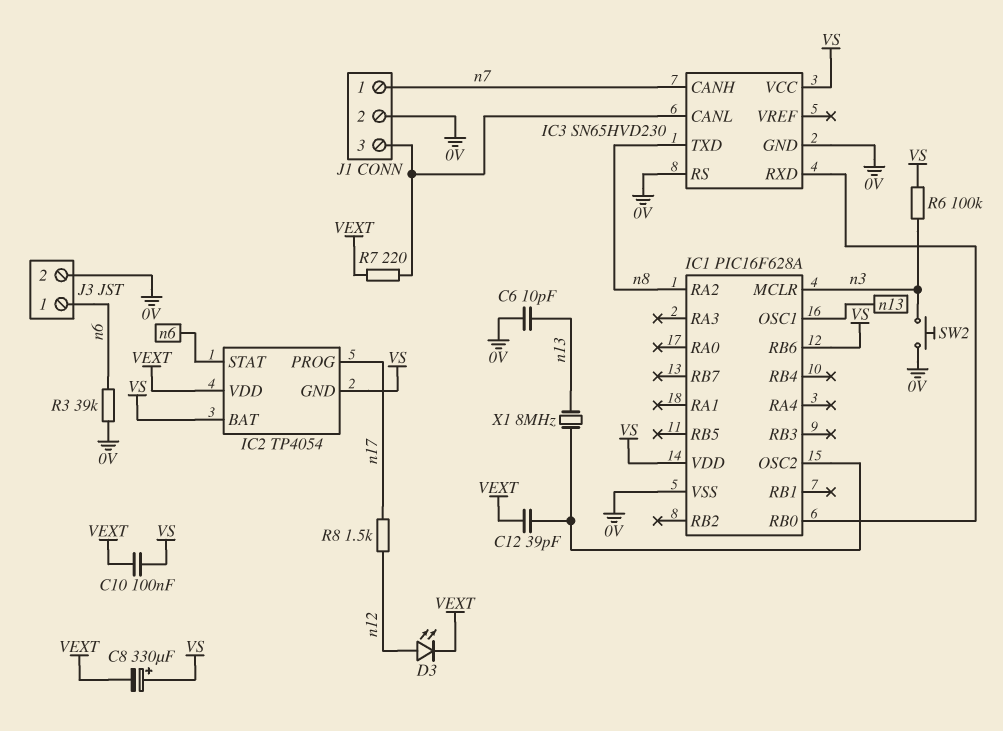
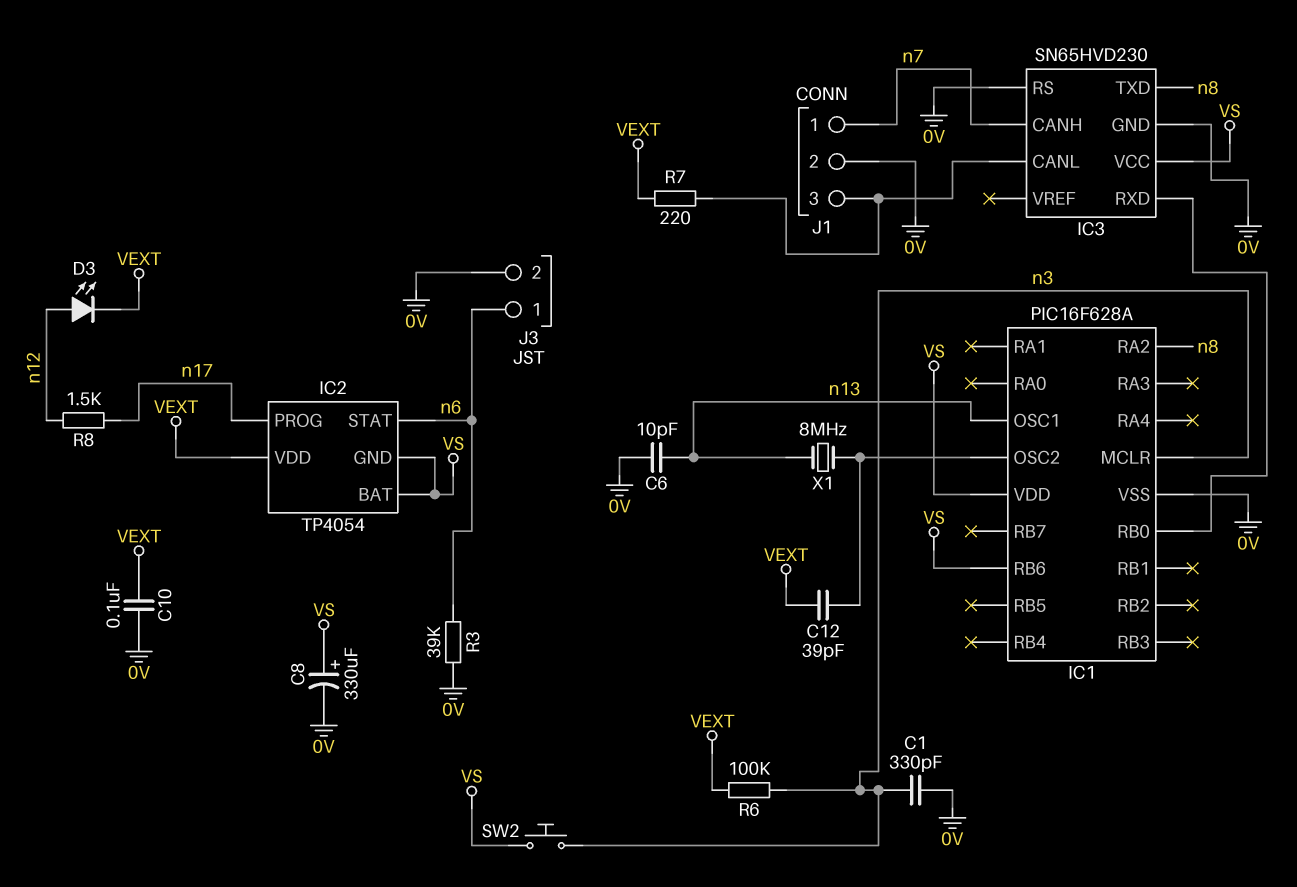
C1: none -> 330pF (0V, n3)
C8: 330uF (plus VS, minus VEXT) -> 330uF (plus VS, minus 0V)
C10: 100nF (VEXT, VS) -> 100nF (0V, VEXT)
R6: 100k (VS, n3) -> 100k (VEXT, n3)
SW2: button (0V, n3) -> button (VS, n3)

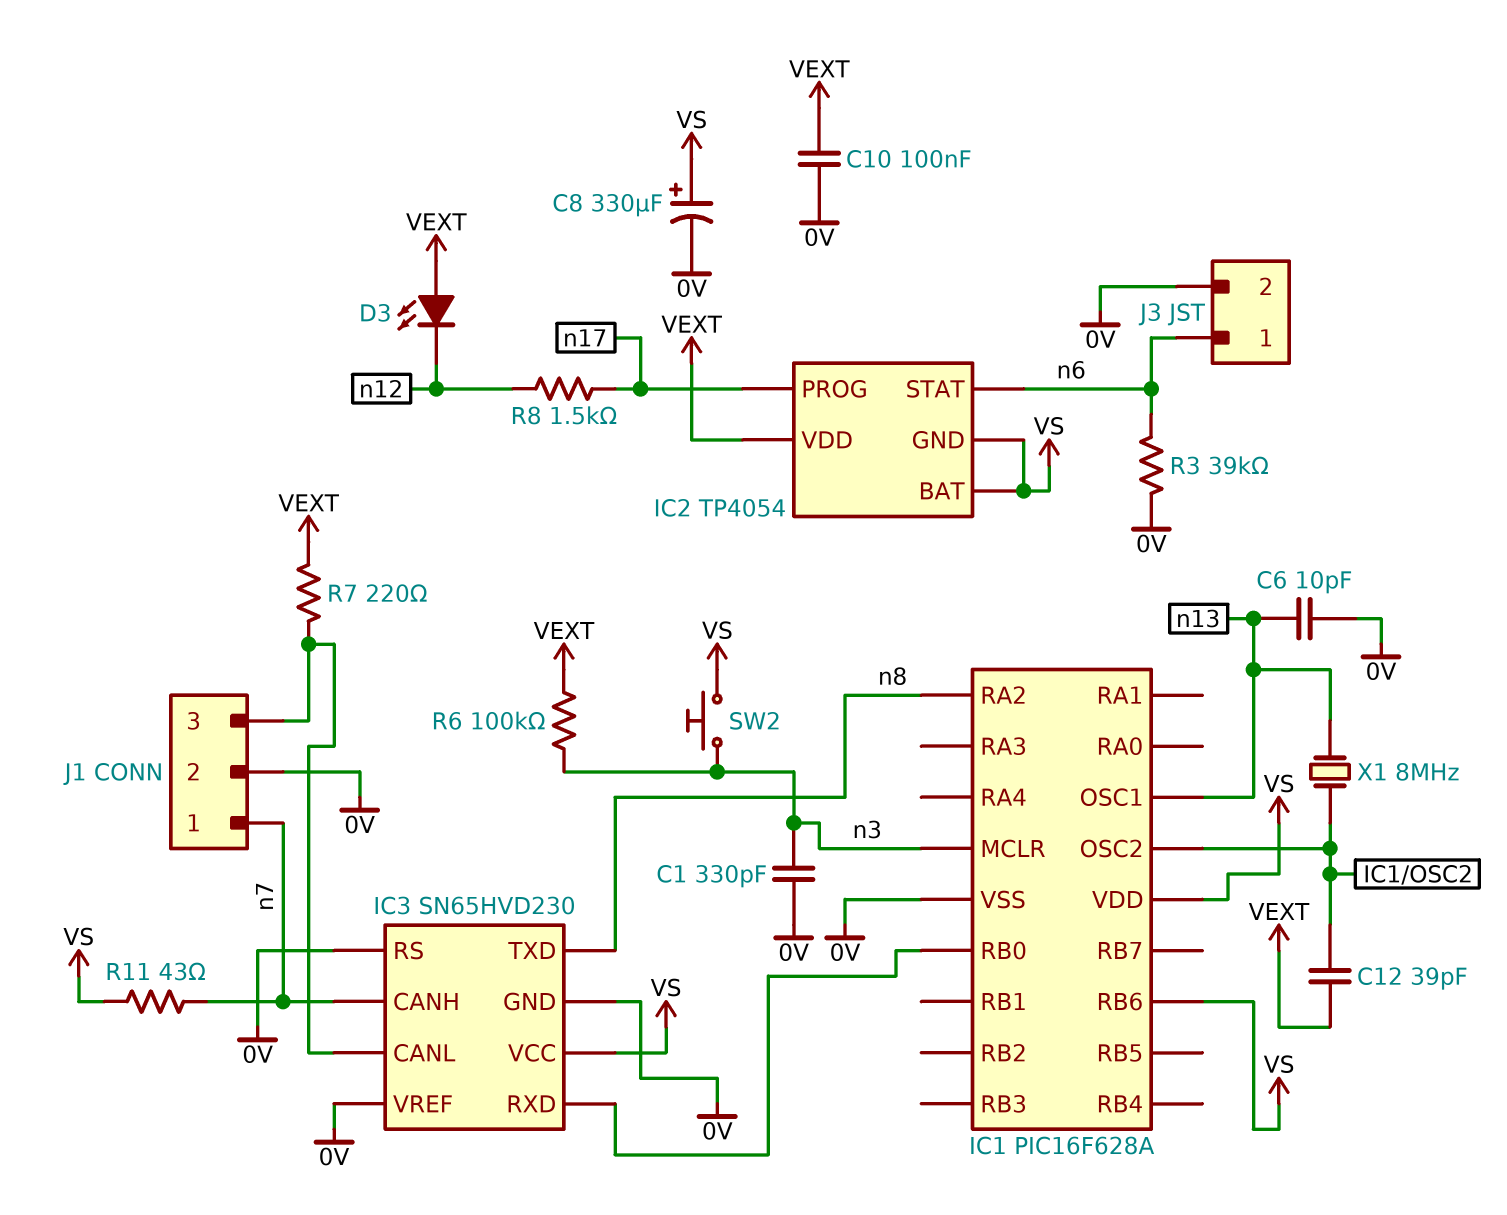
D3: LED (A n12, K VEXT) -> LED (A VEXT, K n12)
IC3 pin VREF: none -> 0V
R11: none -> 43 (VS, n7)

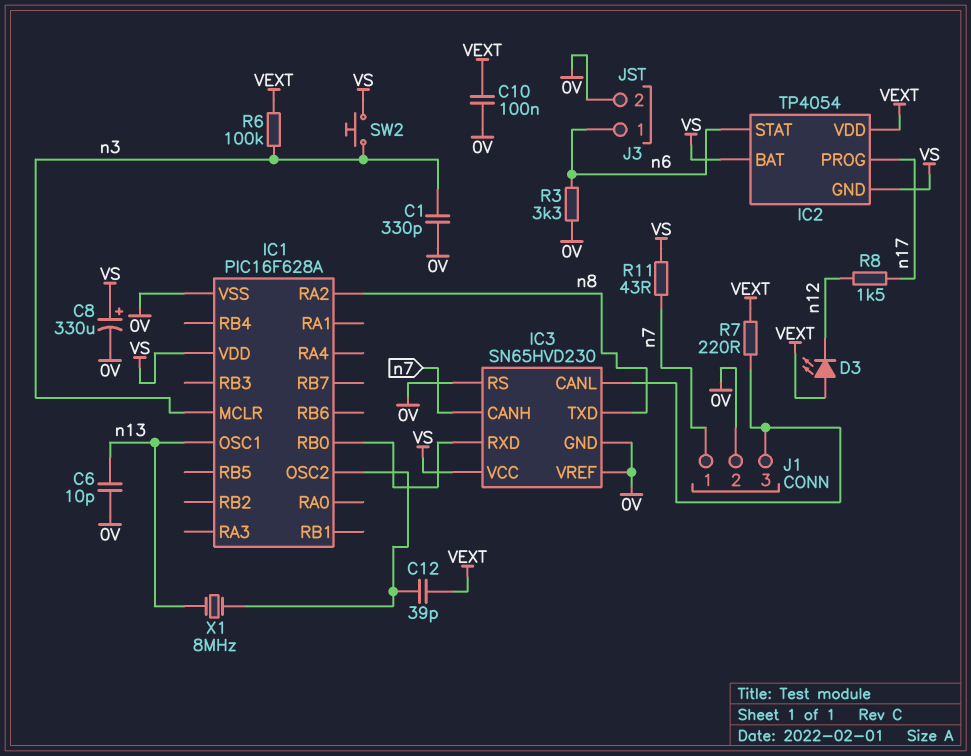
IC1 pin RB6: VS -> none
R3: 39k (0V, n6) -> 3.3k (0V, n6)

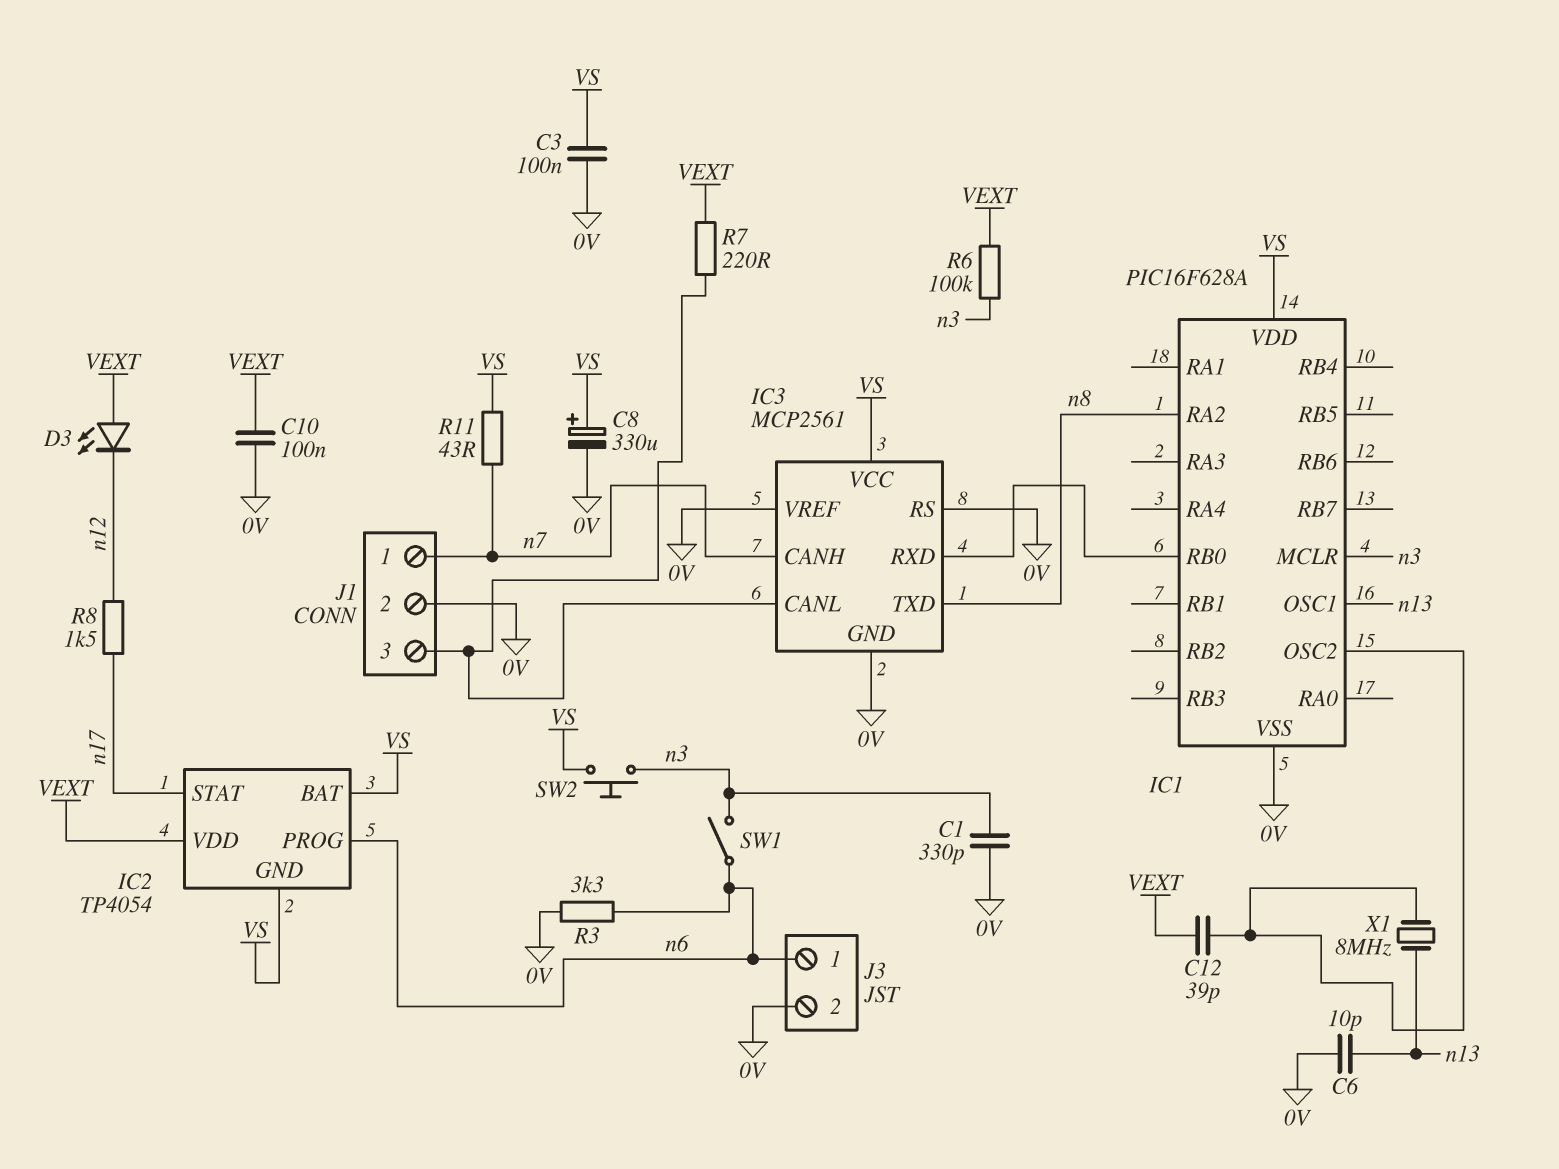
C3: none -> 100nF (0V, VS)
IC2 pin PROG: n17 -> n6
IC2 pin STAT: n6 -> n17
IC3: SN65HVD230 -> MCP2561
SW1: none -> switch (n3, n6)

